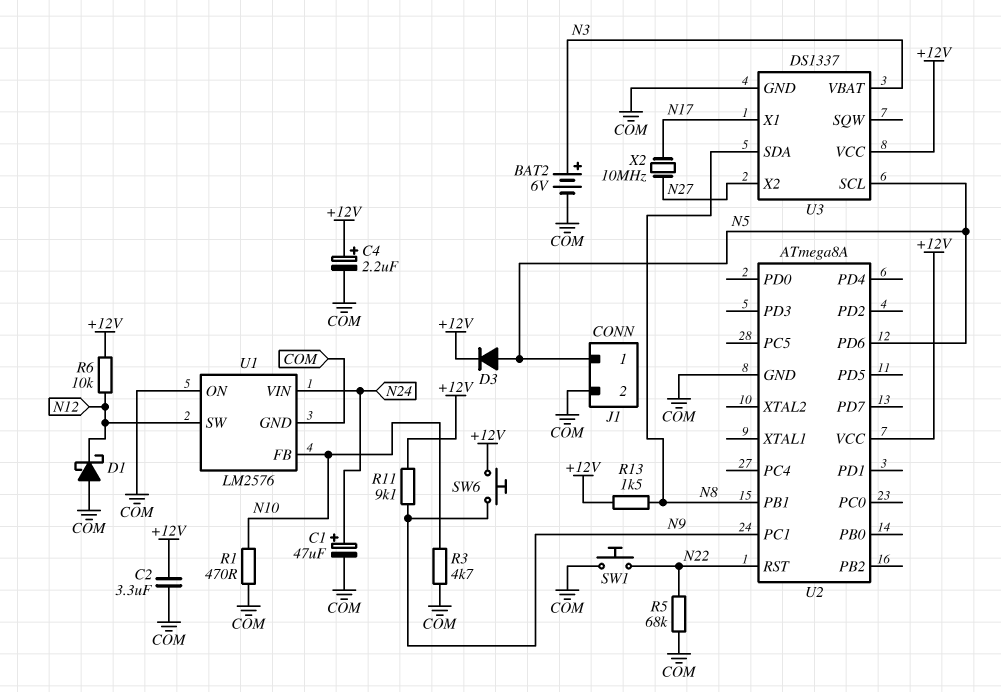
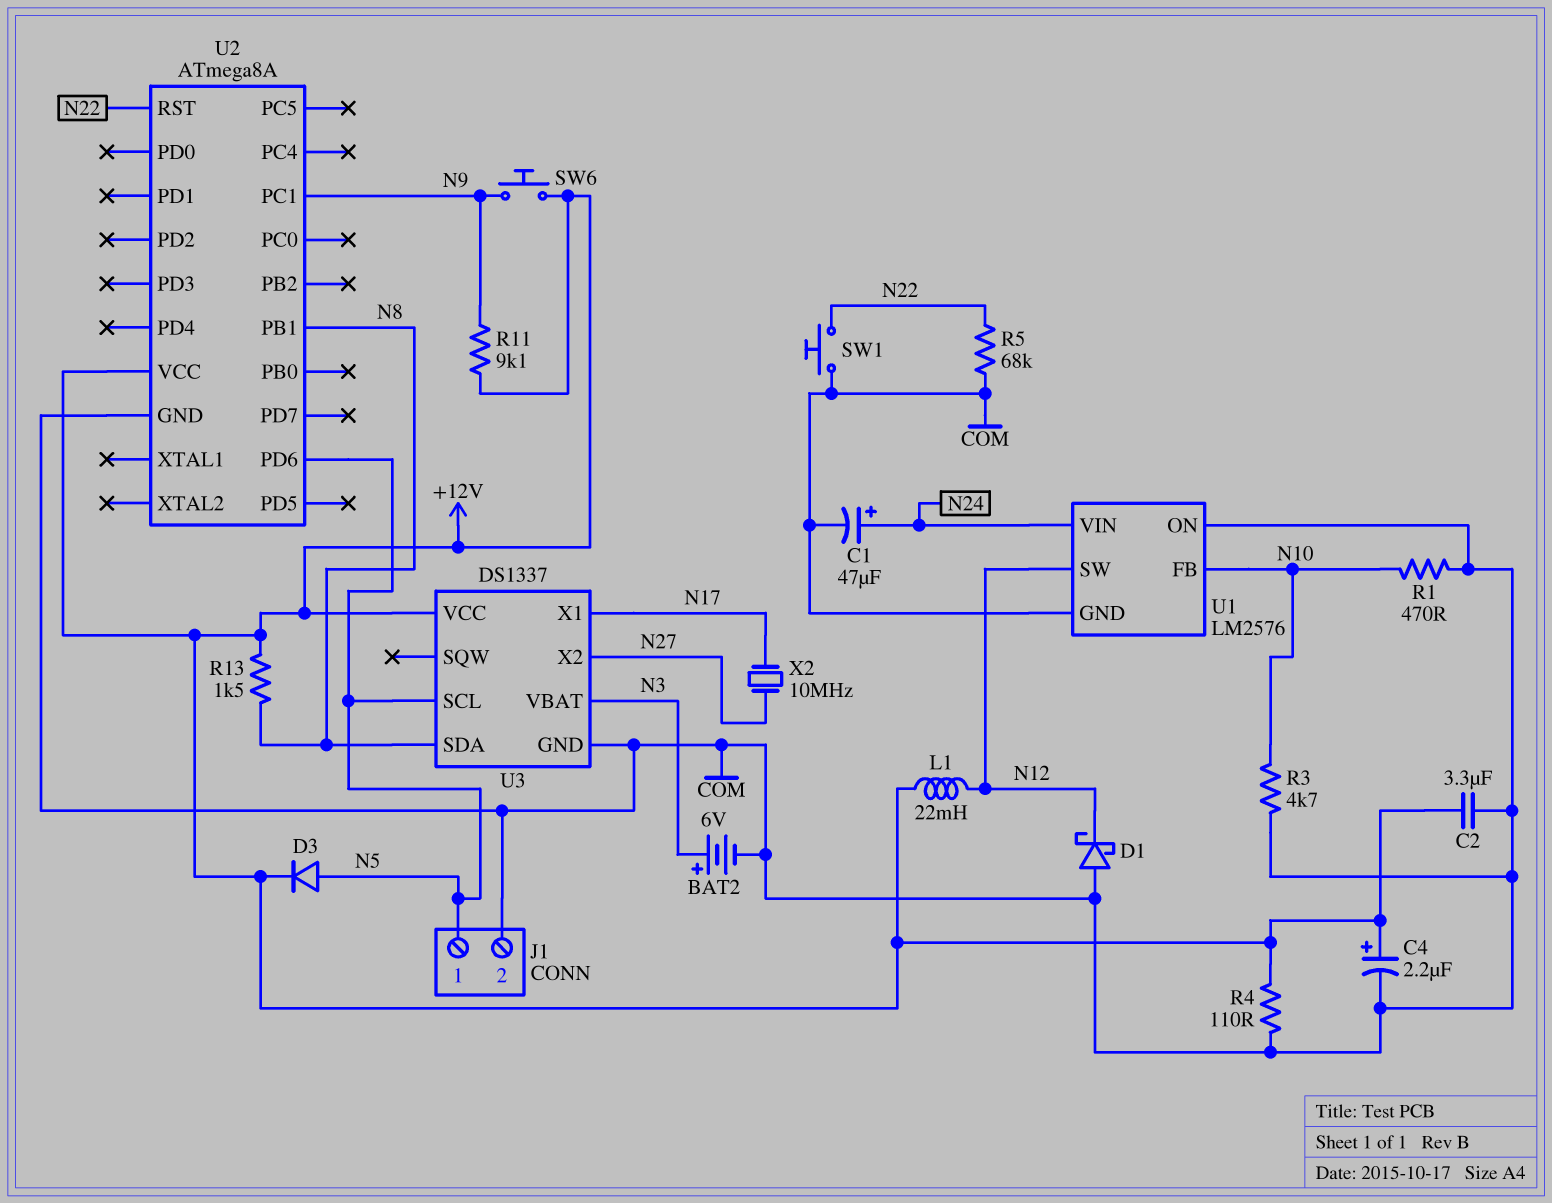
L1: none -> 22mH (+12V, N12)
R4: none -> 110 (+12V, COM)
R6: 10k (+12V, N12) -> none

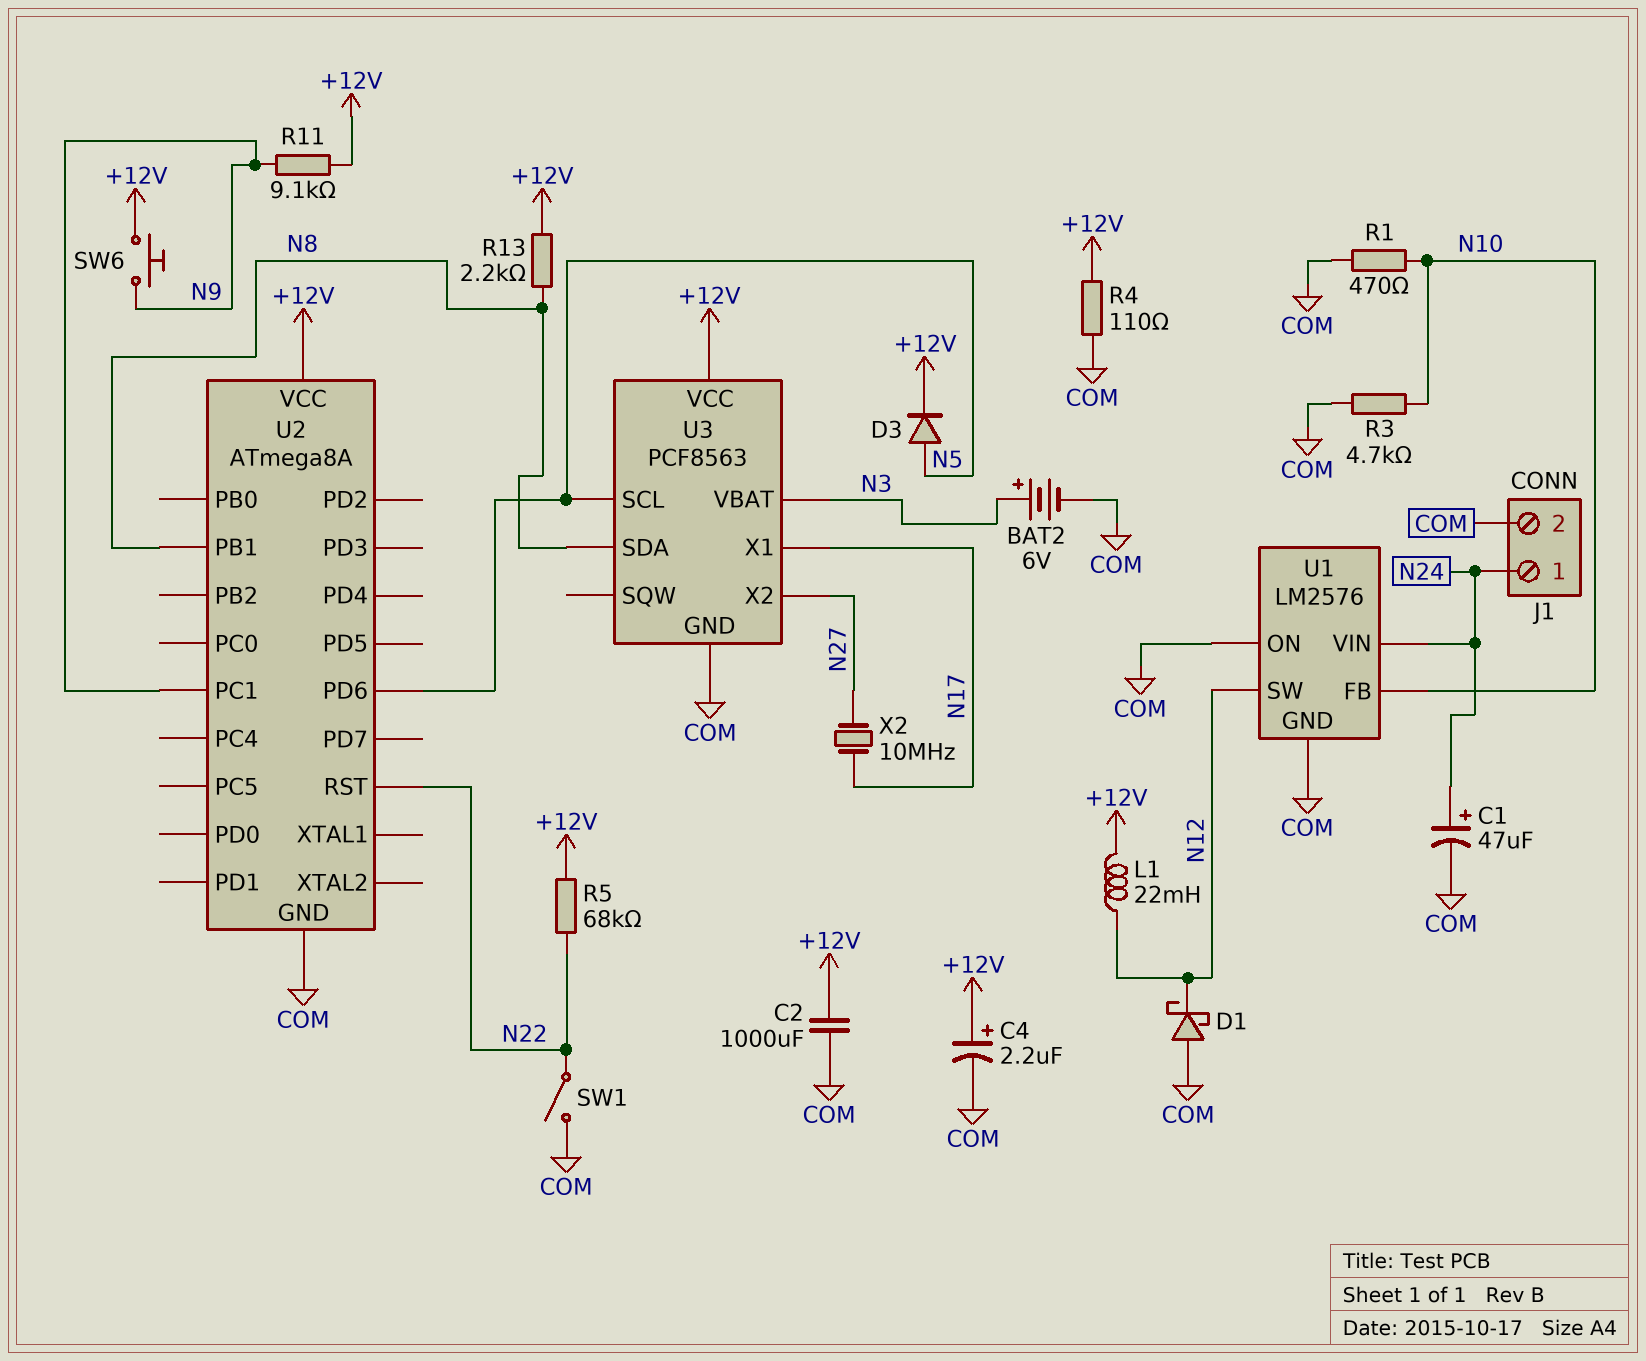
C2: 3.3uF (+12V, COM) -> 1000uF (+12V, COM)
J1 pin 1: N5 -> N24
R5: 68k (COM, N22) -> 68k (+12V, N22)
R13: 1.5k (+12V, N8) -> 2.2k (+12V, N8)
SW1: button (COM, N22) -> switch (COM, N22)
U3: DS1337 -> PCF8563

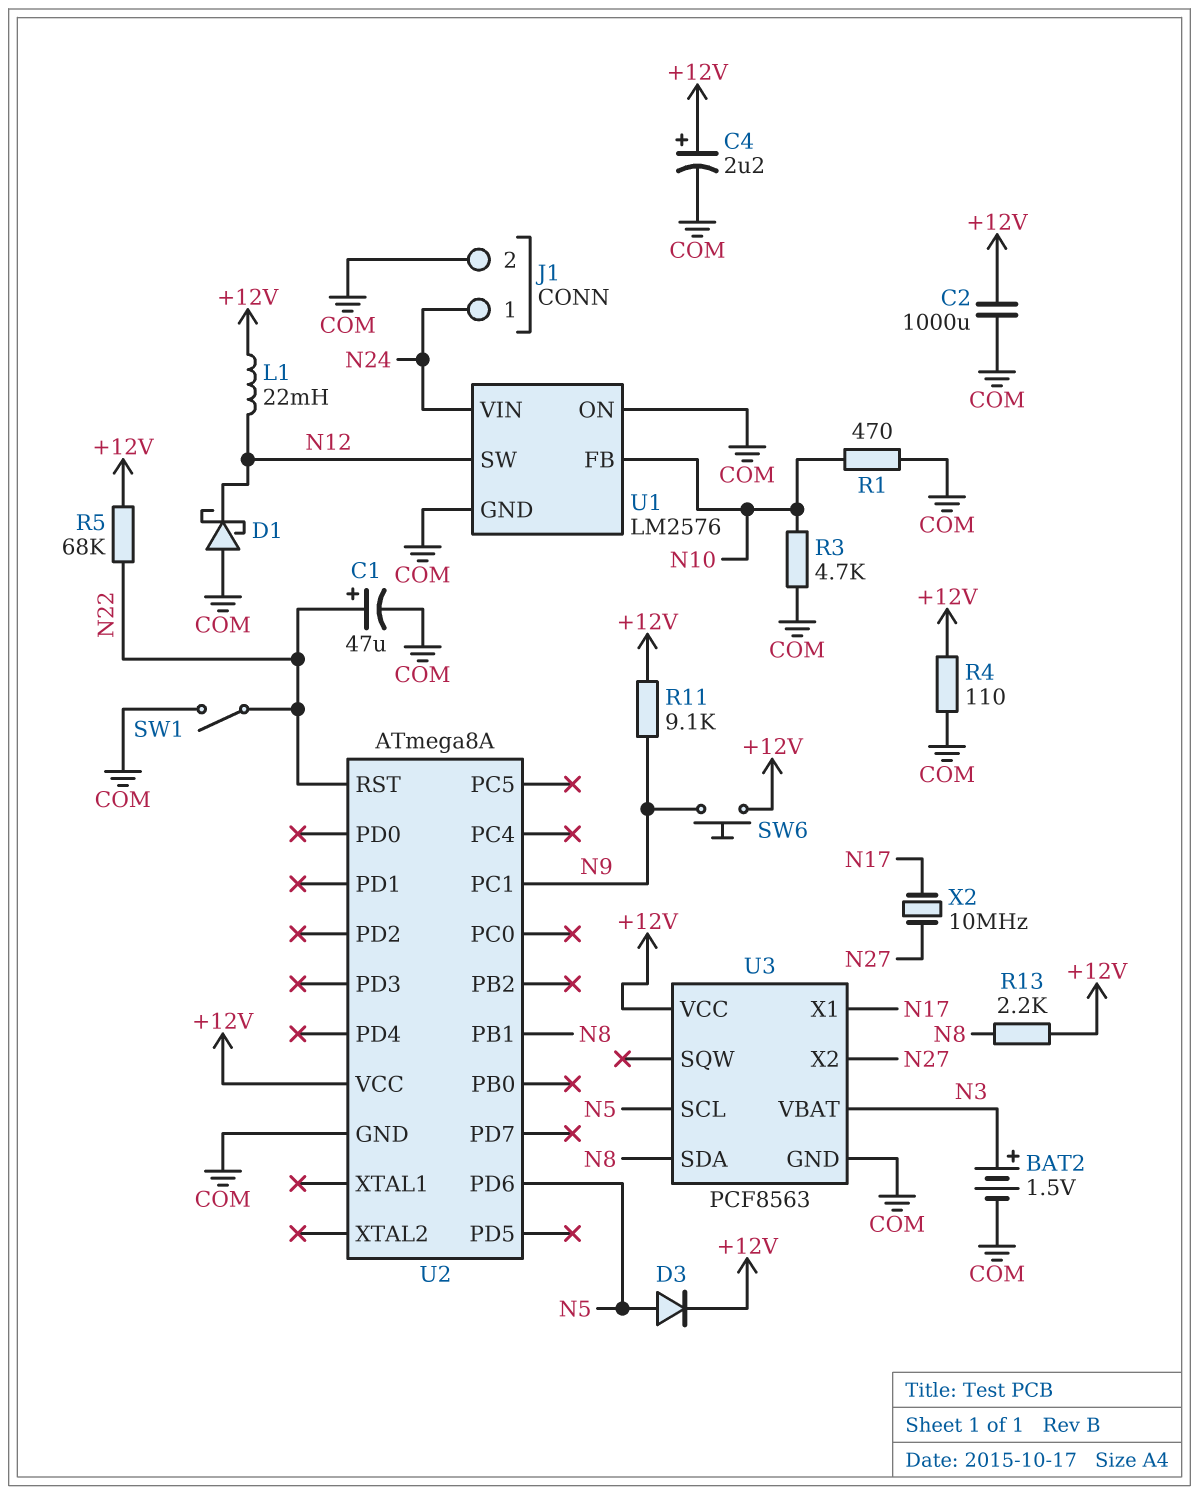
BAT2: 6V (plus N3, minus COM) -> 1.5V (plus N3, minus COM)
C1: 47uF (plus N24, minus COM) -> 47uF (plus N22, minus COM)

